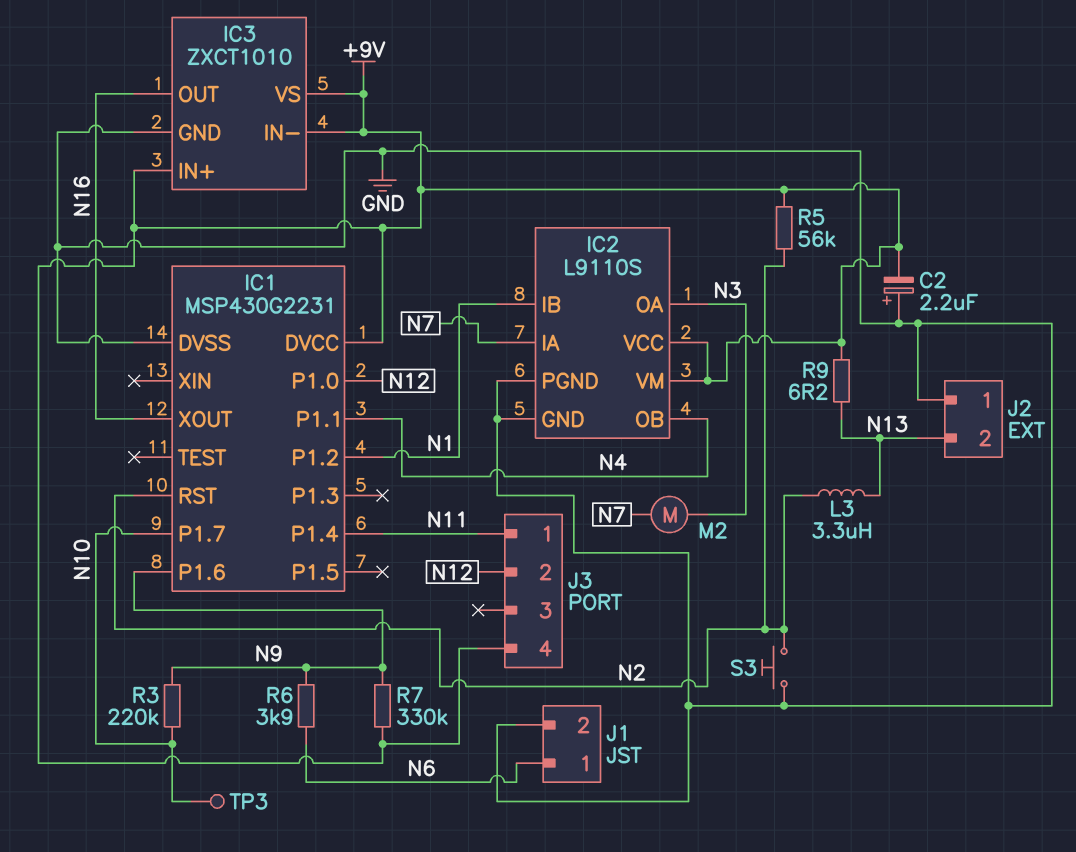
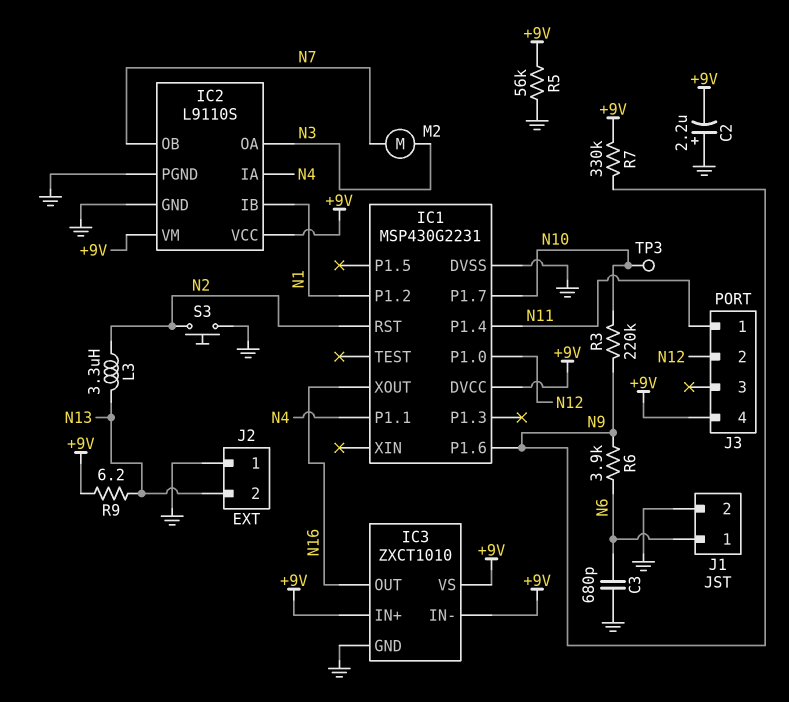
C3: none -> 680pF (GND, N6)
IC2 pin IA: N7 -> N4
IC2 pin OB: N4 -> N7
R5: 56k (+9V, N2) -> 56k (+9V, GND)

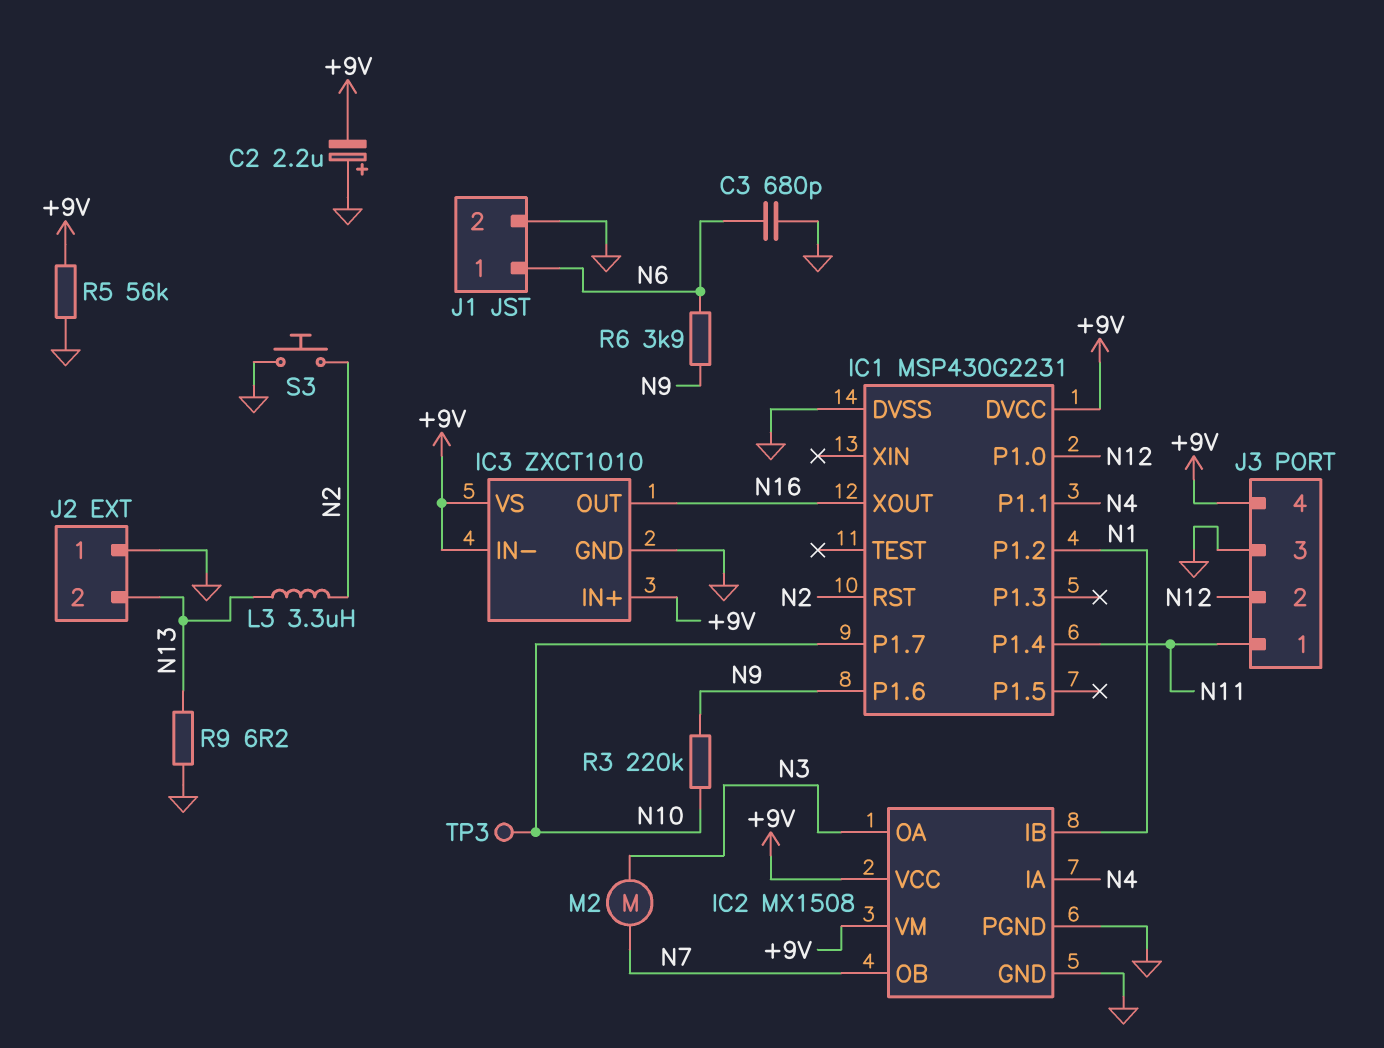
IC2: L9110S -> MX1508
J3 pin 3: none -> GND
R7: 330k (+9V, N9) -> none
R9: 6.2 (+9V, N13) -> 6.2 (GND, N13)

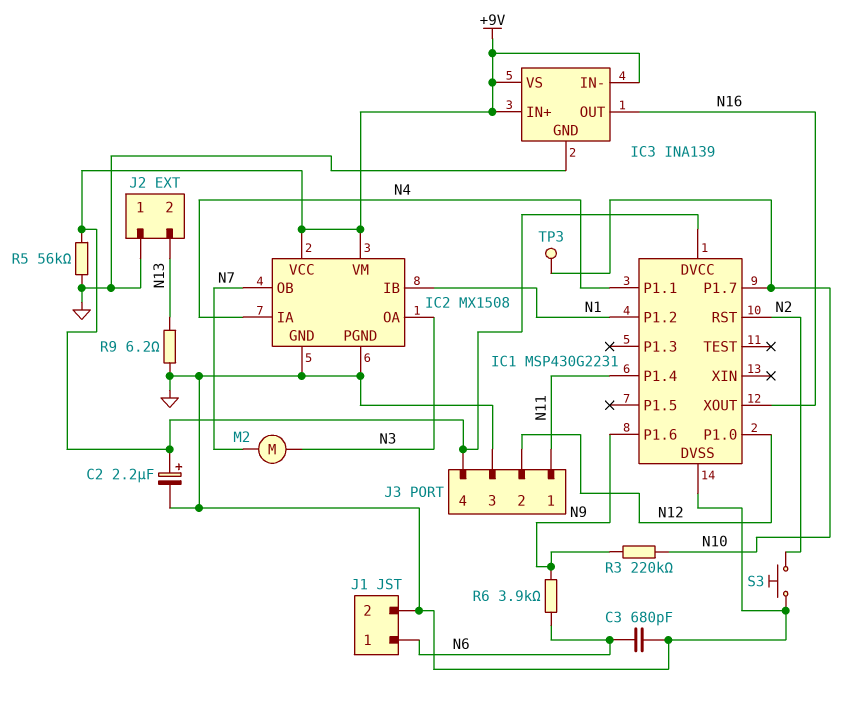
C2: 2.2uF (plus GND, minus +9V) -> 2.2uF (plus +9V, minus GND)
IC3: ZXCT1010 -> INA139
L3: 3.3uH (N2, N13) -> none

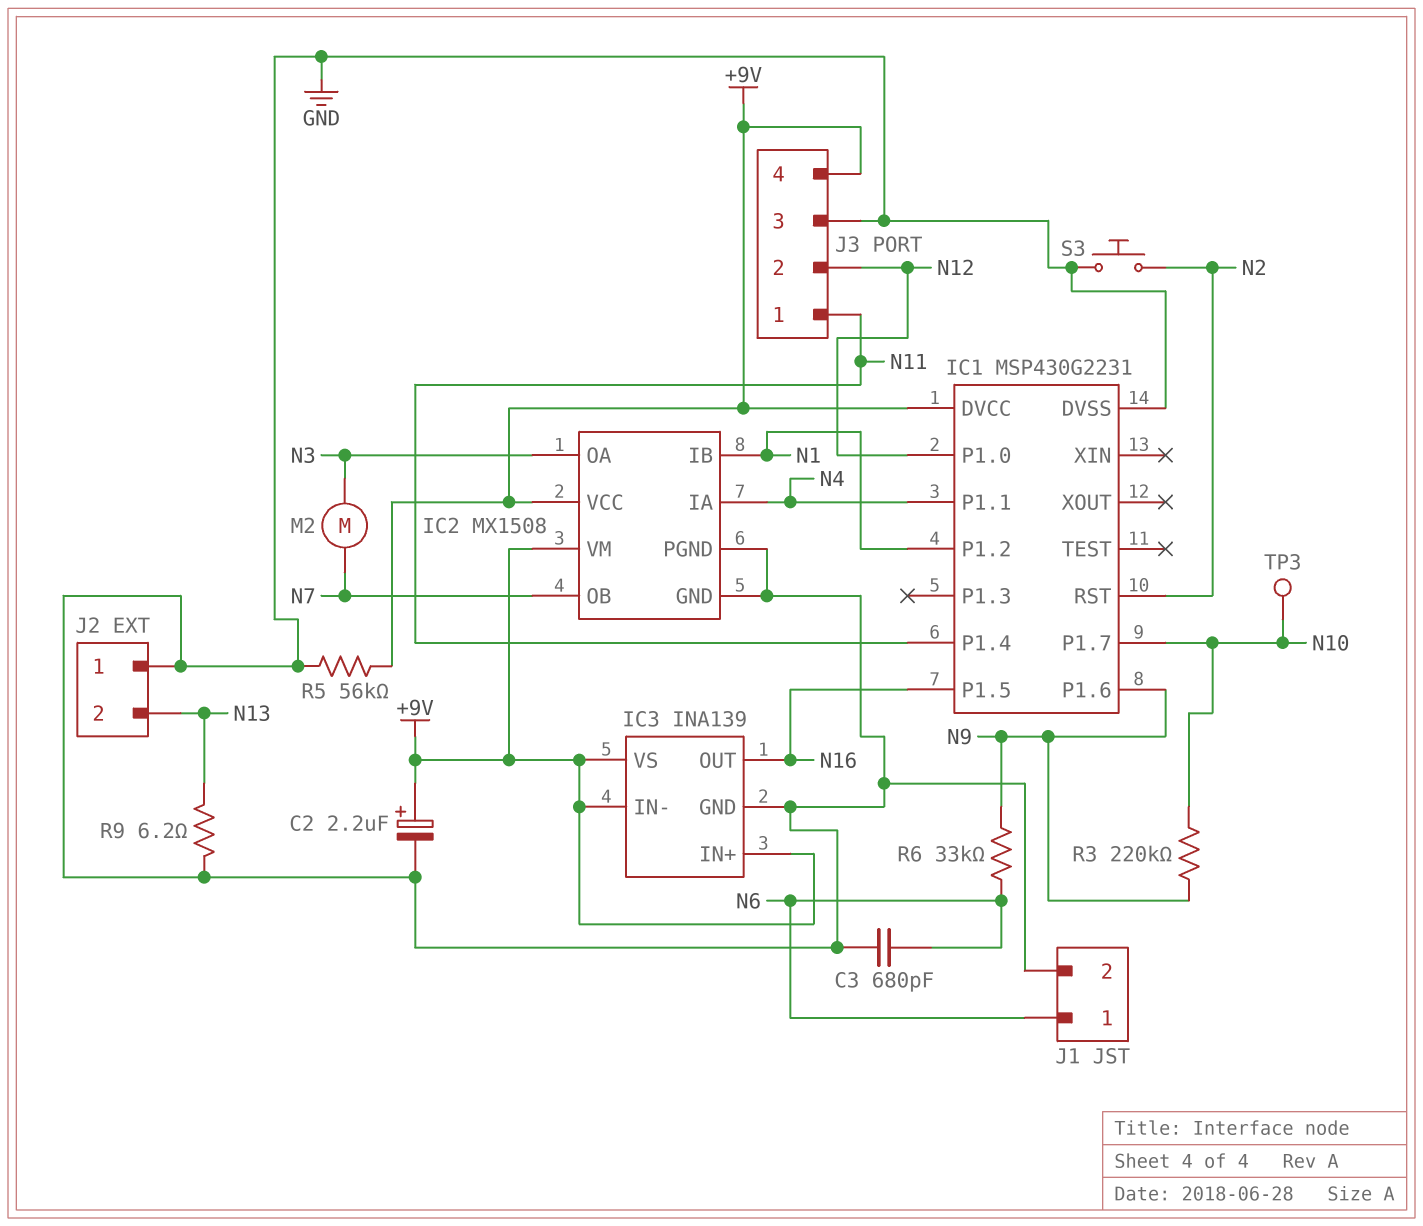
IC1 pin P1.5: none -> N16
IC1 pin XOUT: N16 -> none
R6: 3.9k (N6, N9) -> 33k (N6, N9)

